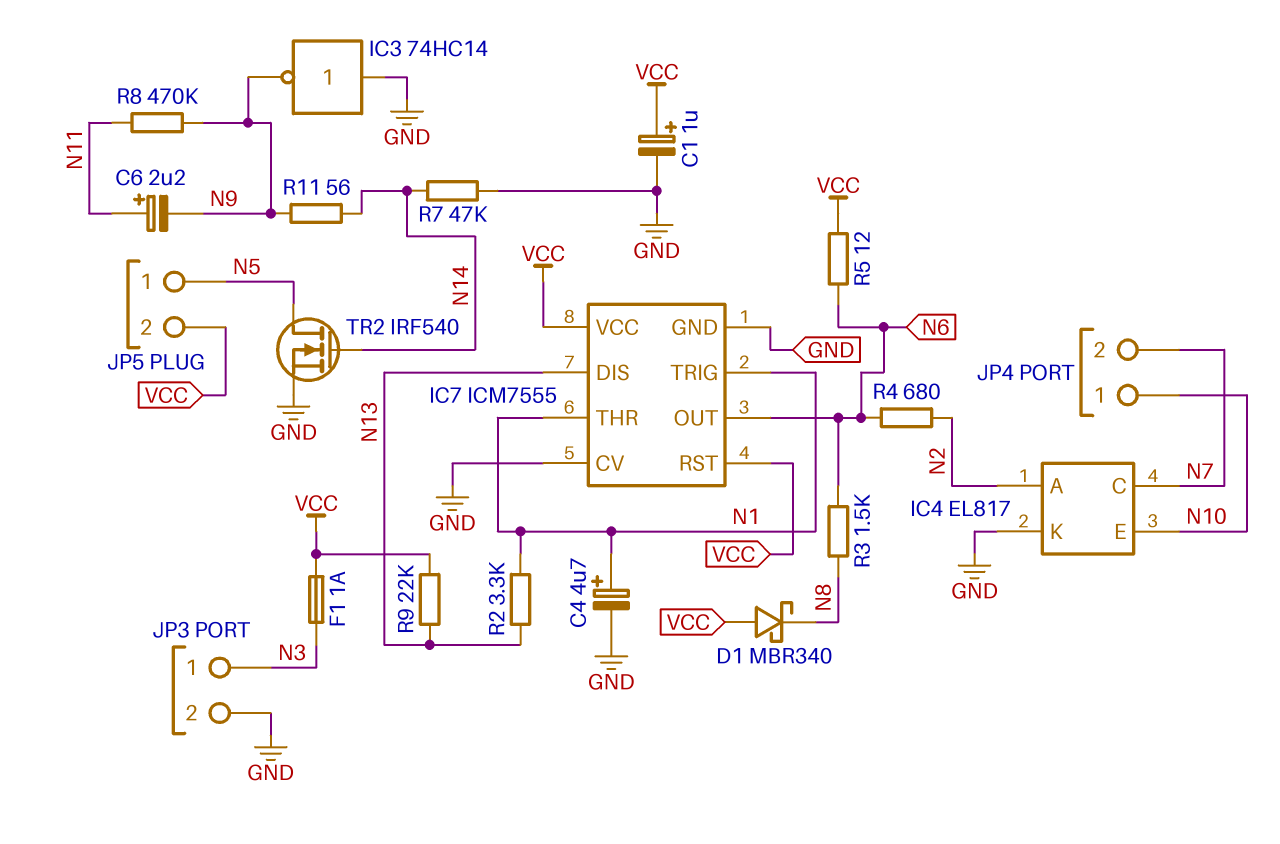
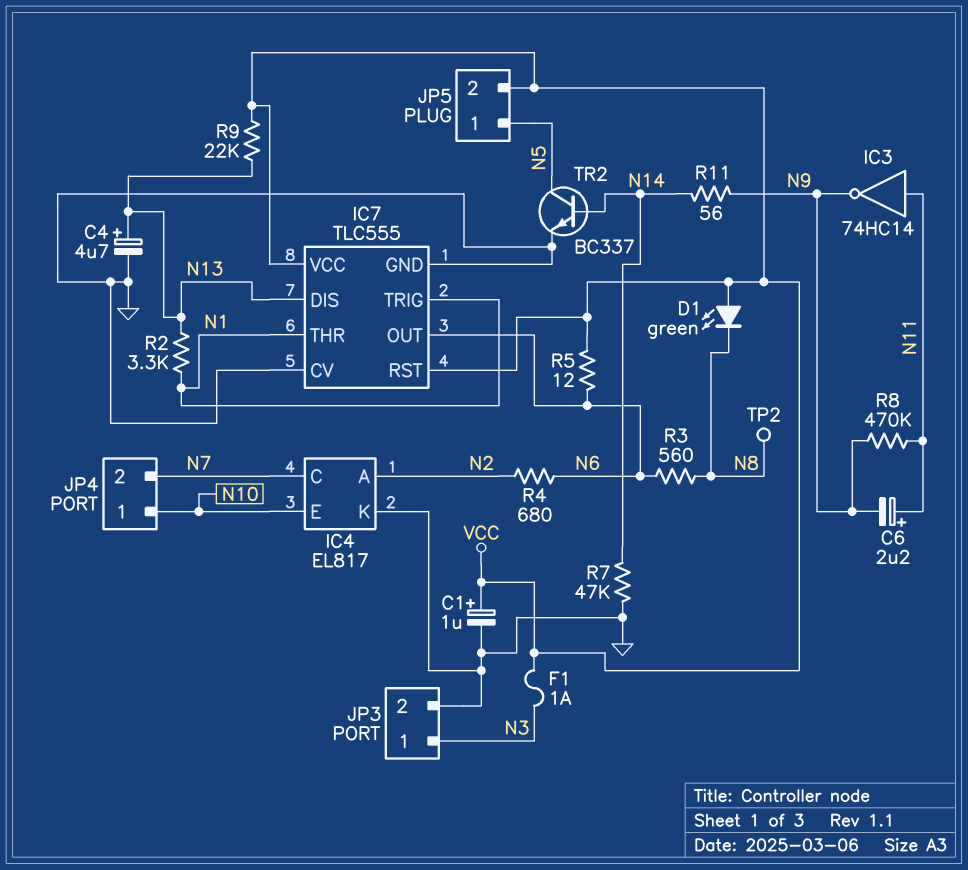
C4: 4.7uF (plus N1, minus GND) -> 4.7uF (plus N13, minus GND)
D1: schottky MBR340 (A VCC, K N8) -> LED green (A VCC, K N8)
IC3: NOT 74HC14 (in GND, out N9) -> NOT 74HC14 (in N11, out N9)
IC7: ICM7555 -> TLC555
R3: 1.5k (N6, N8) -> 560 (N6, N8)
TP2: none -> test point (N8)
TR2: NMOS IRF540 (G N14, D N5, S GND) -> NPN BC337 (B N14, C N5, E GND)

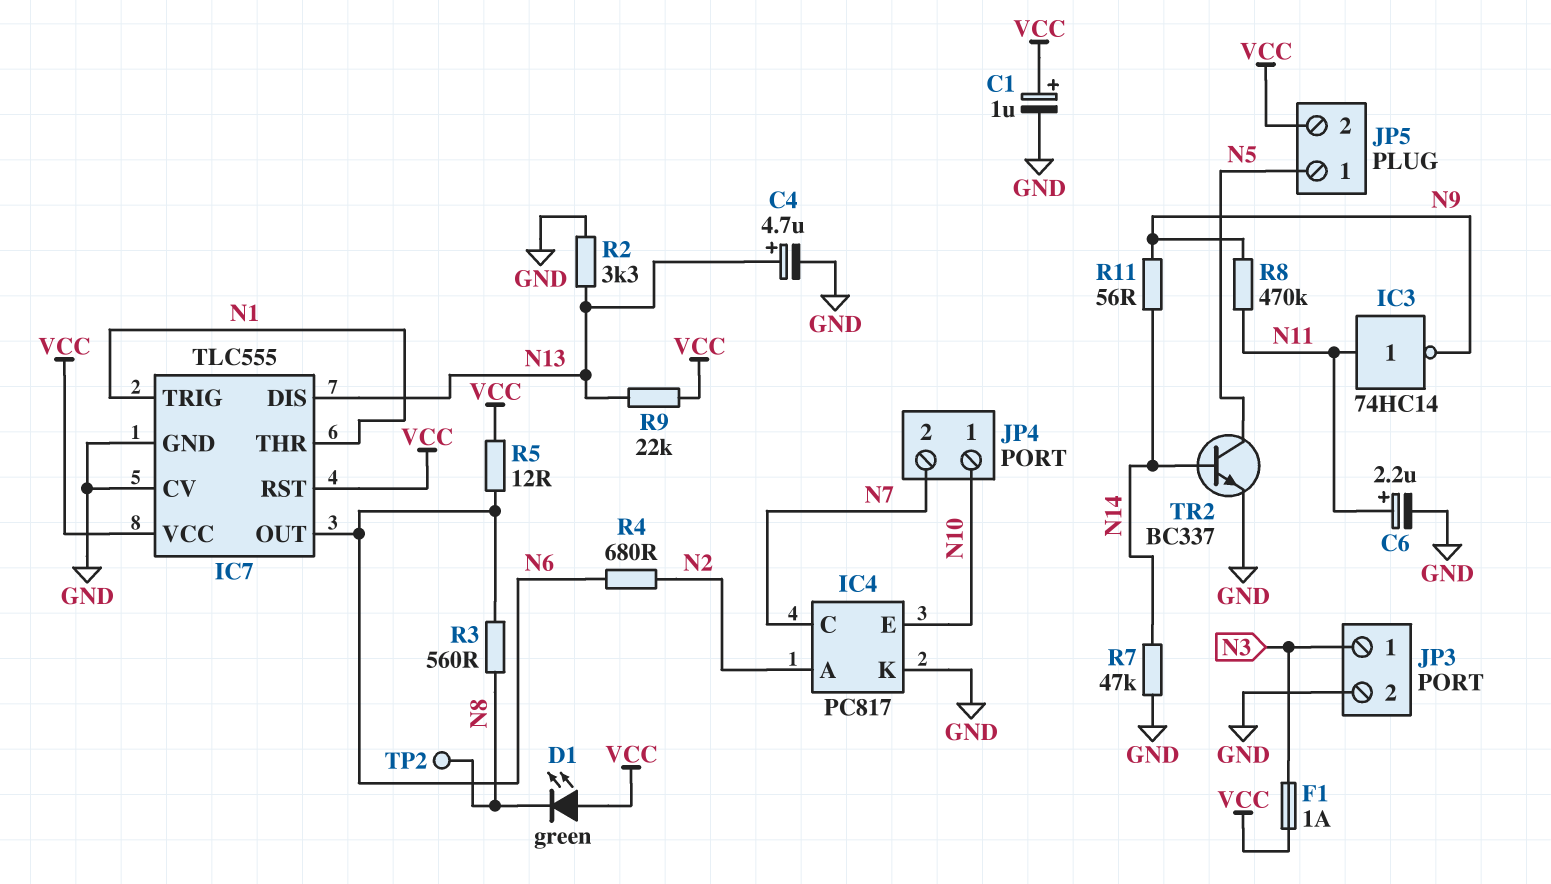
C6: 2.2uF (plus N11, minus N9) -> 2.2uF (plus N11, minus GND)
IC4: EL817 -> PC817
R2: 3.3k (N1, N13) -> 3.3k (GND, N13)

